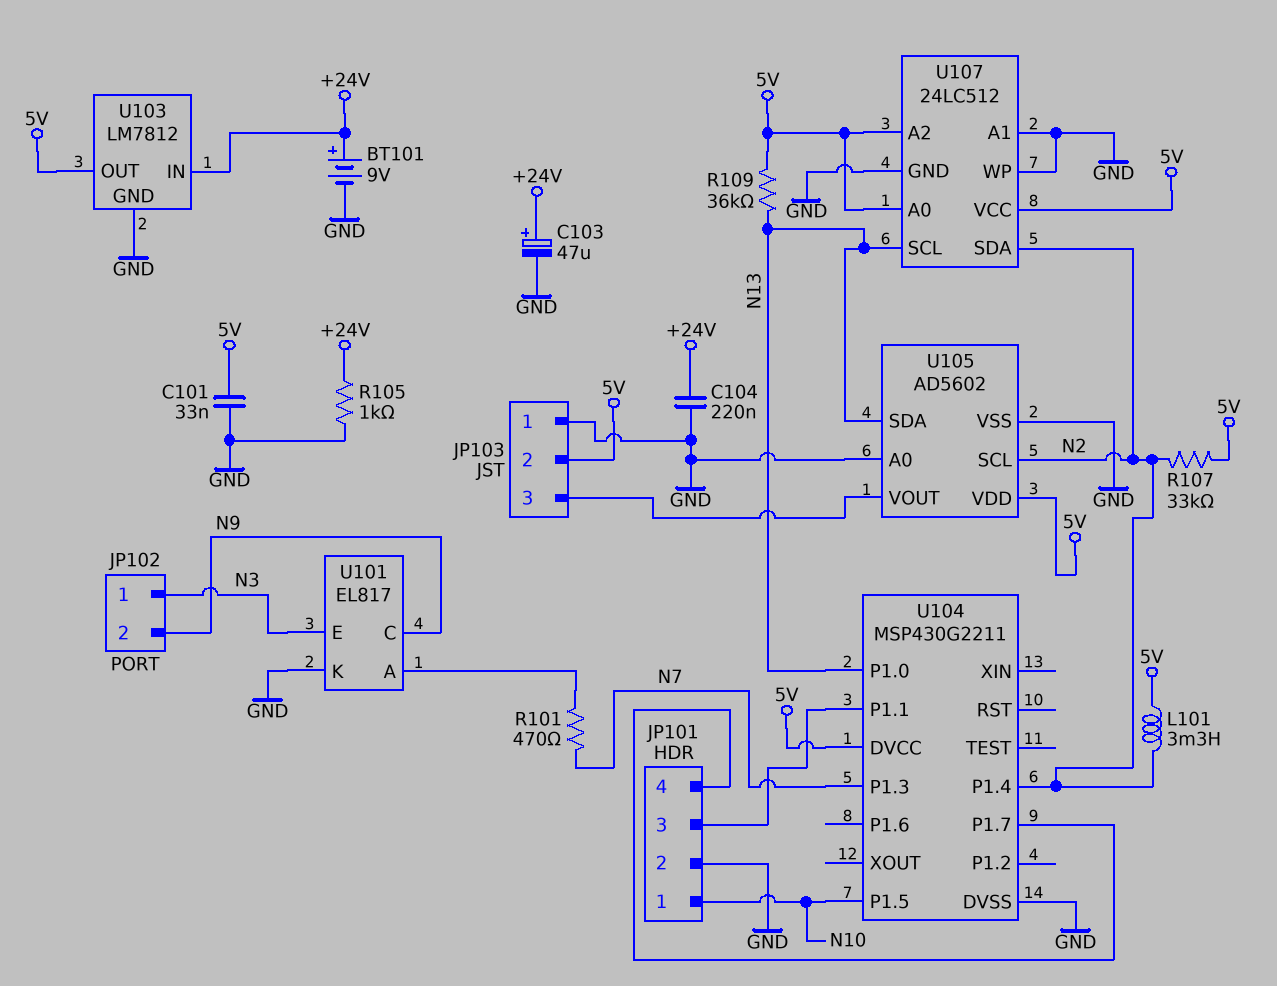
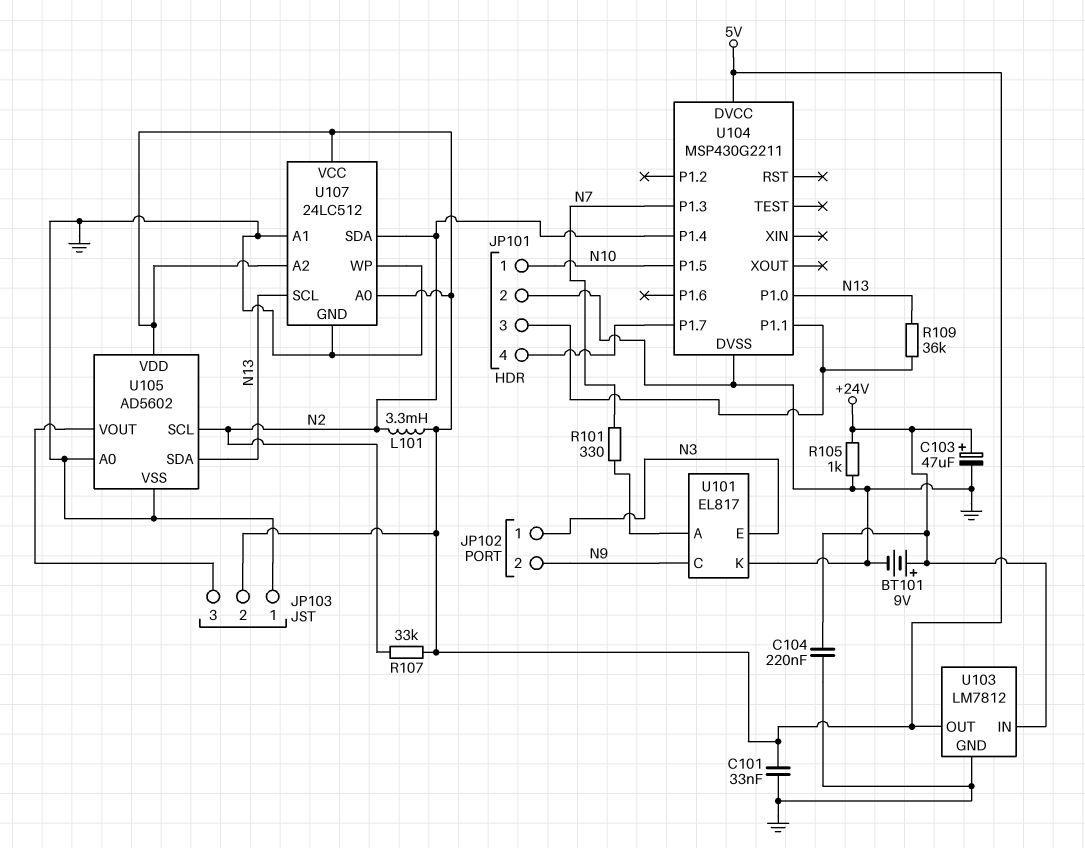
R101: 470 (N7, U101/A) -> 330 (N7, U101/A)
R109: 36k (5V, N13) -> 36k (JP101/3, N13)

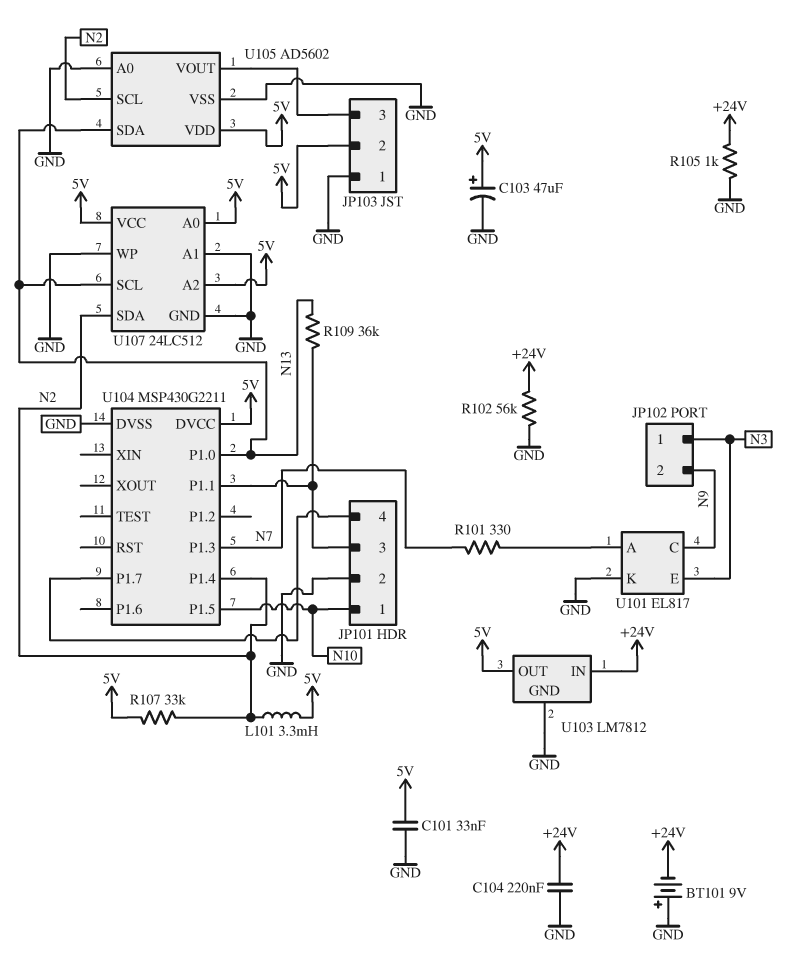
BT101: 9V (plus +24V, minus GND) -> 9V (plus GND, minus +24V)
C103: 47uF (plus +24V, minus GND) -> 47uF (plus 5V, minus GND)
R102: none -> 56k (+24V, GND)

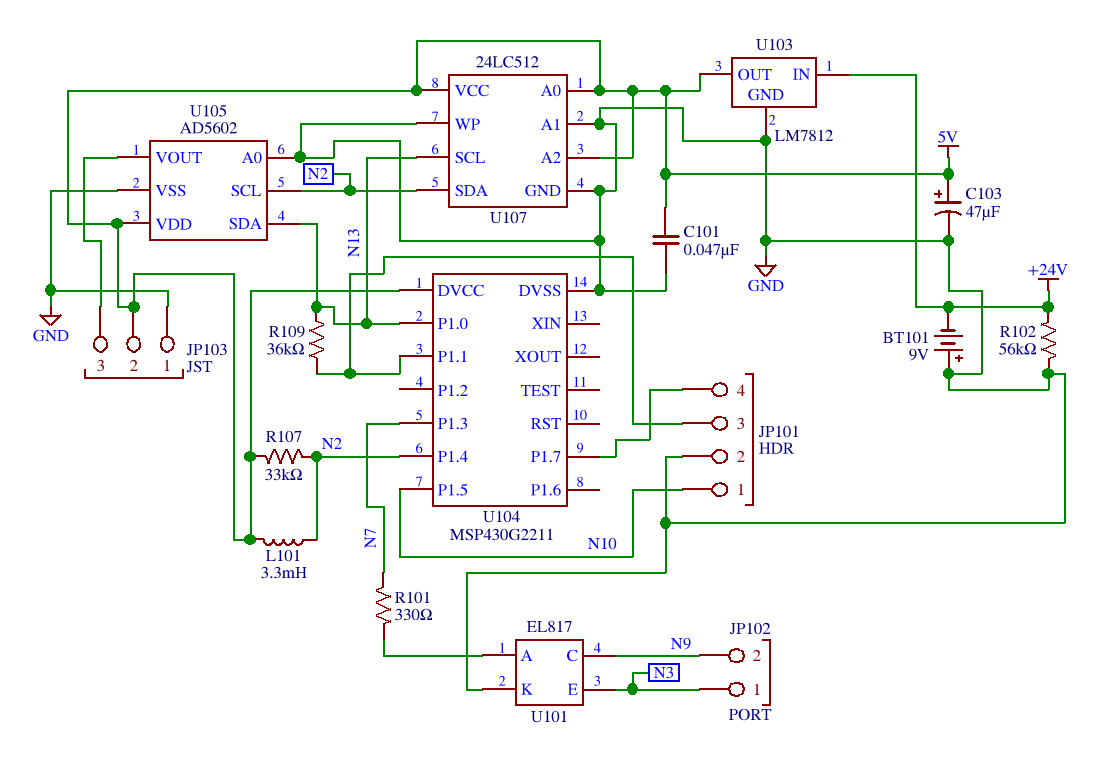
C101: 33nF (5V, GND) -> 47nF (5V, GND)
C104: 220nF (+24V, GND) -> none
R105: 1k (+24V, GND) -> none

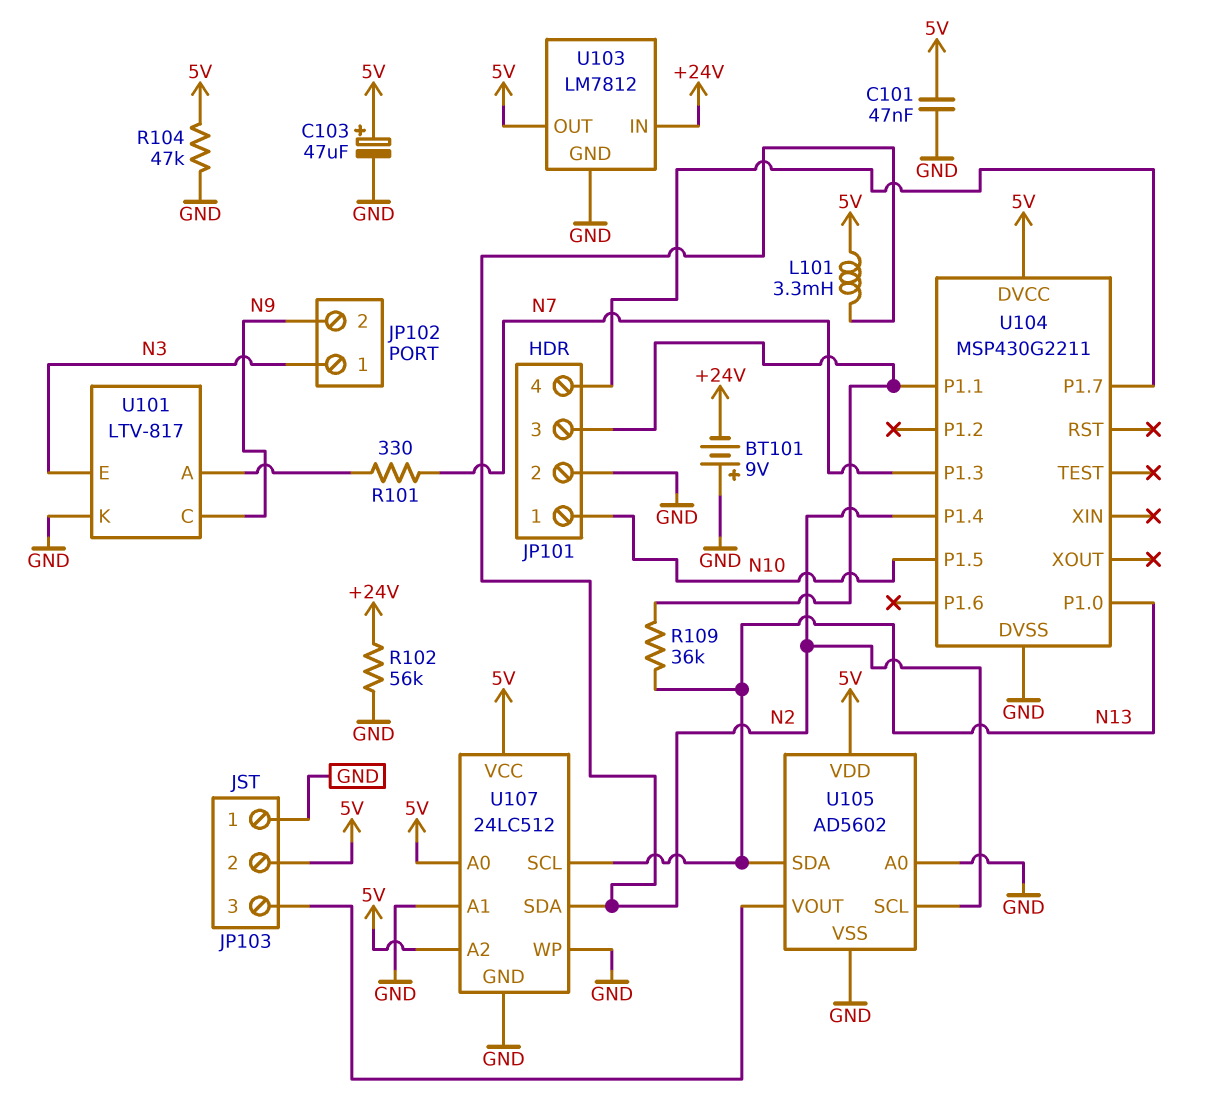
R104: none -> 47k (5V, GND)
R107: 33k (5V, N2) -> none
U101: EL817 -> LTV-817

